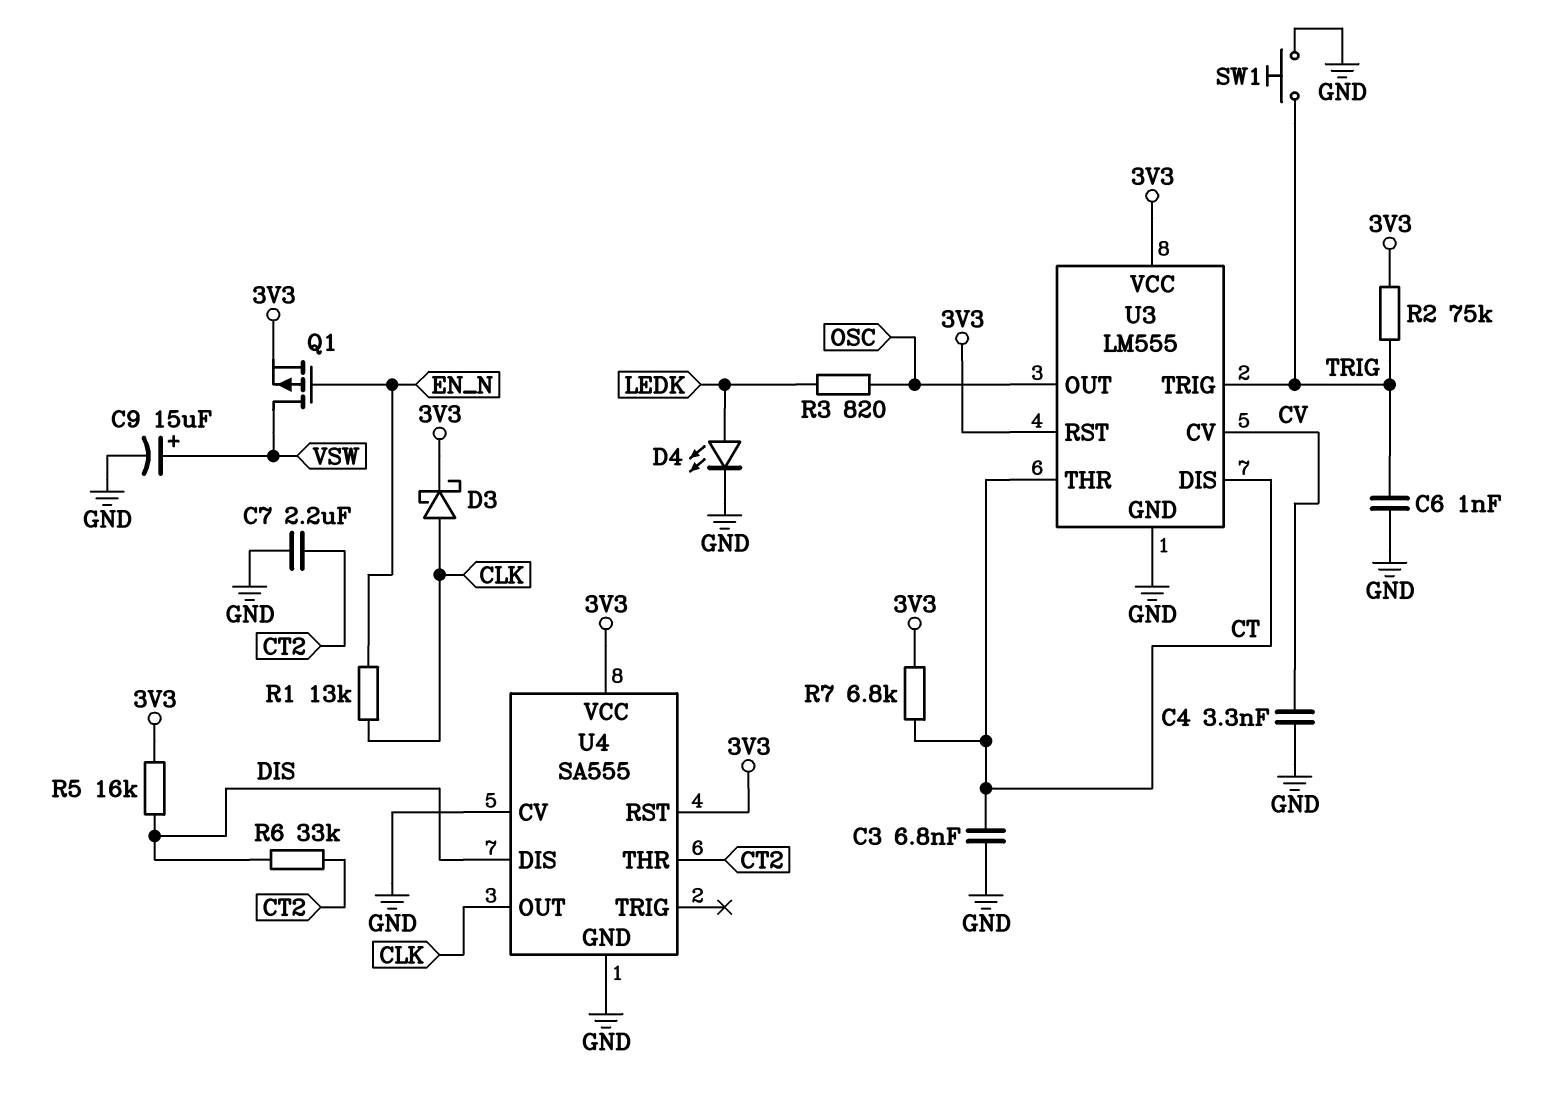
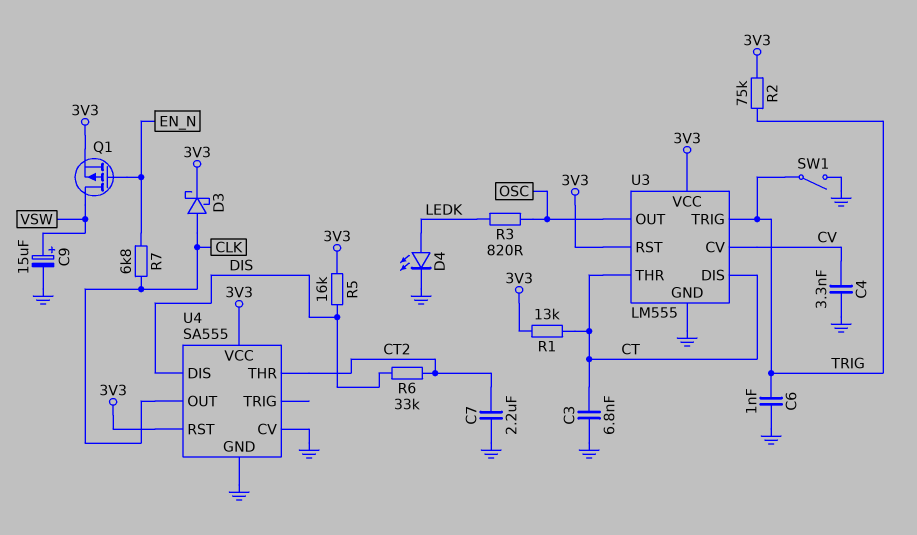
R1: 13k (CLK, EN_N) -> 13k (3V3, CT)
R7: 6.8k (3V3, CT) -> 6.8k (CLK, EN_N)
SW1: button (GND, TRIG) -> switch (GND, TRIG)

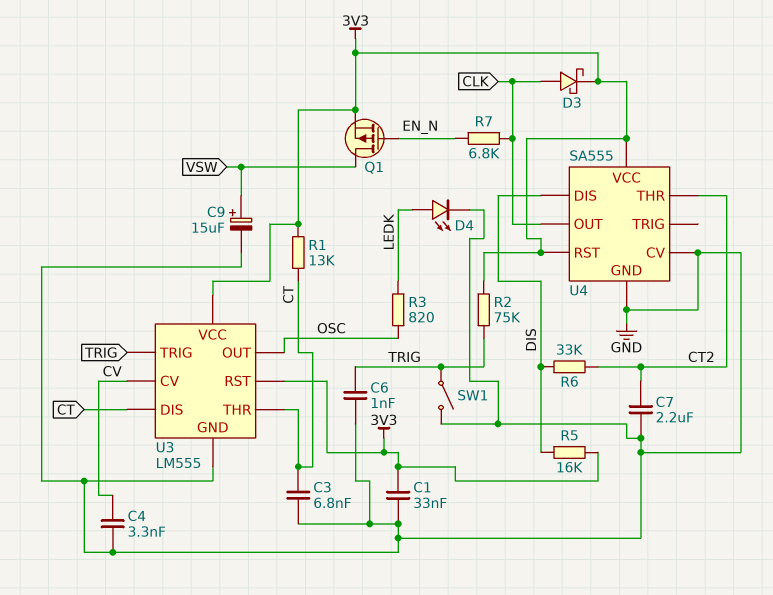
C1: none -> 33nF (3V3, GND)

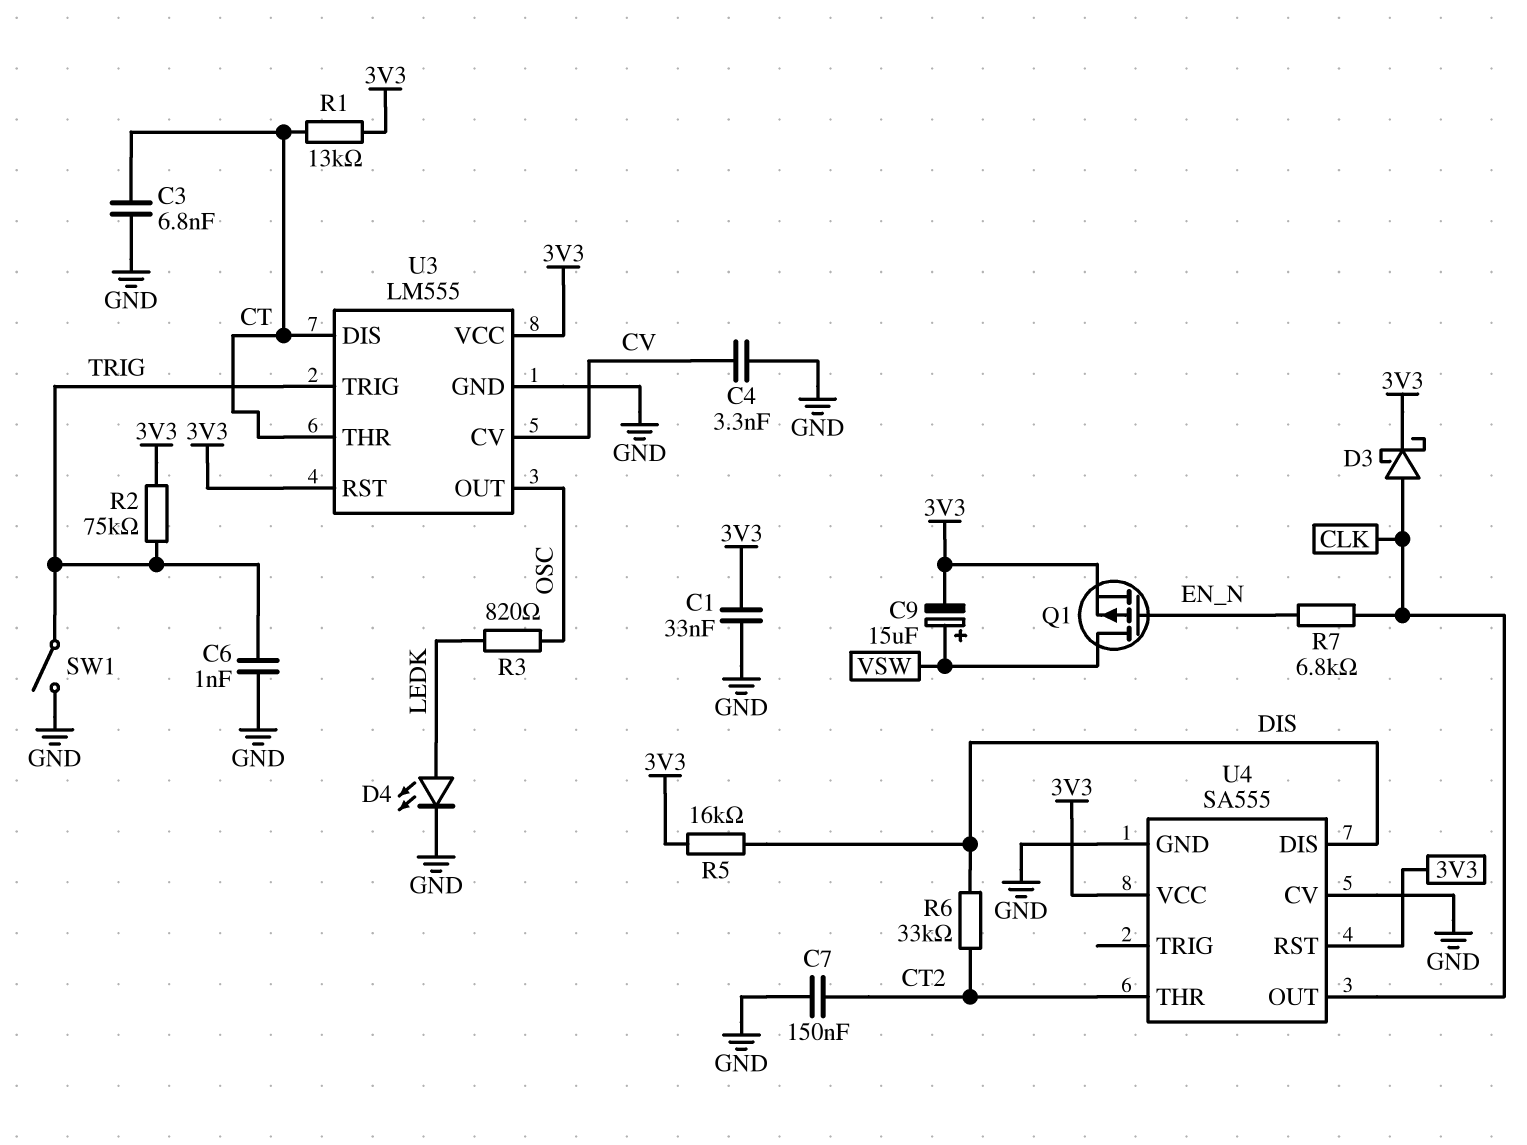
C7: 2.2uF (CT2, GND) -> 150nF (CT2, GND)
C9: 15uF (plus VSW, minus GND) -> 15uF (plus VSW, minus 3V3)

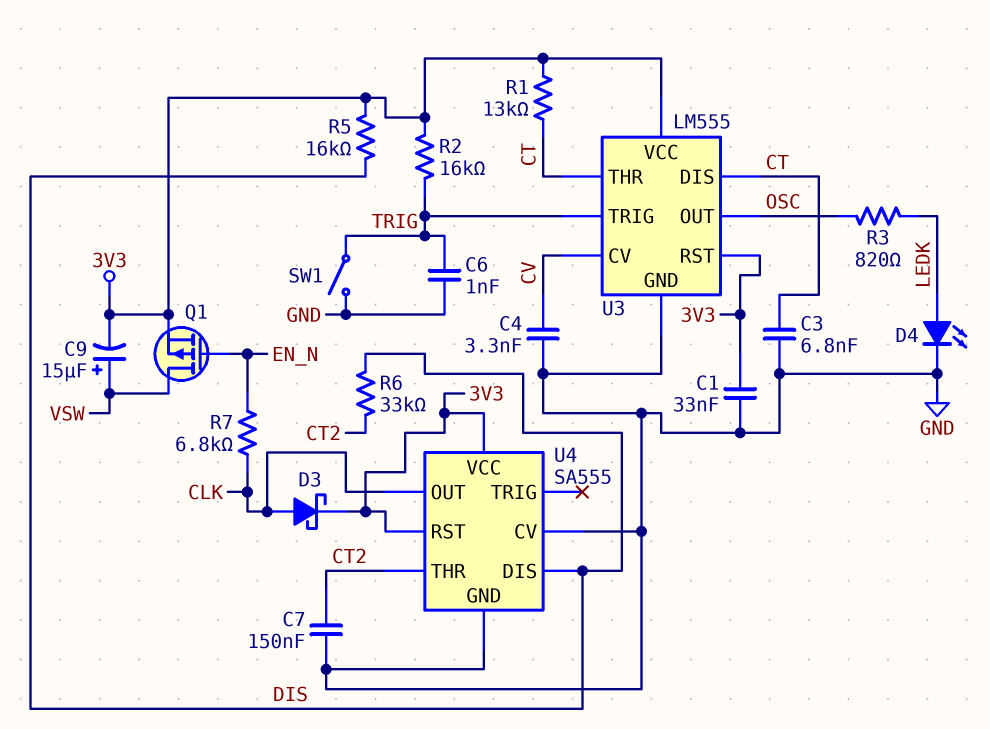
R2: 75k (3V3, TRIG) -> 16k (3V3, TRIG)

